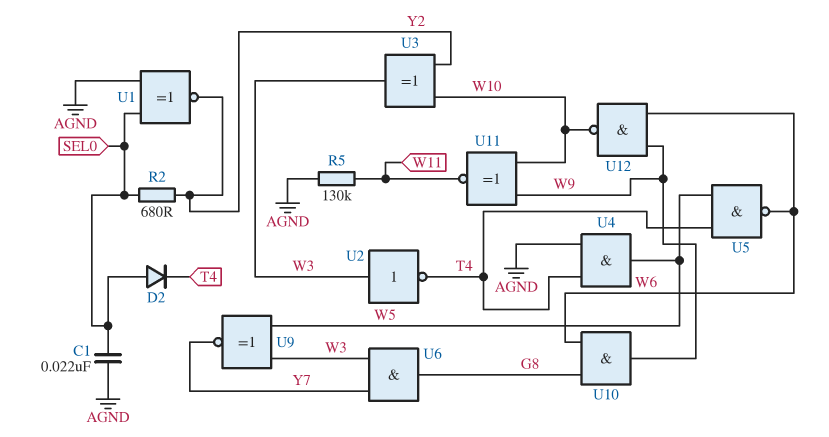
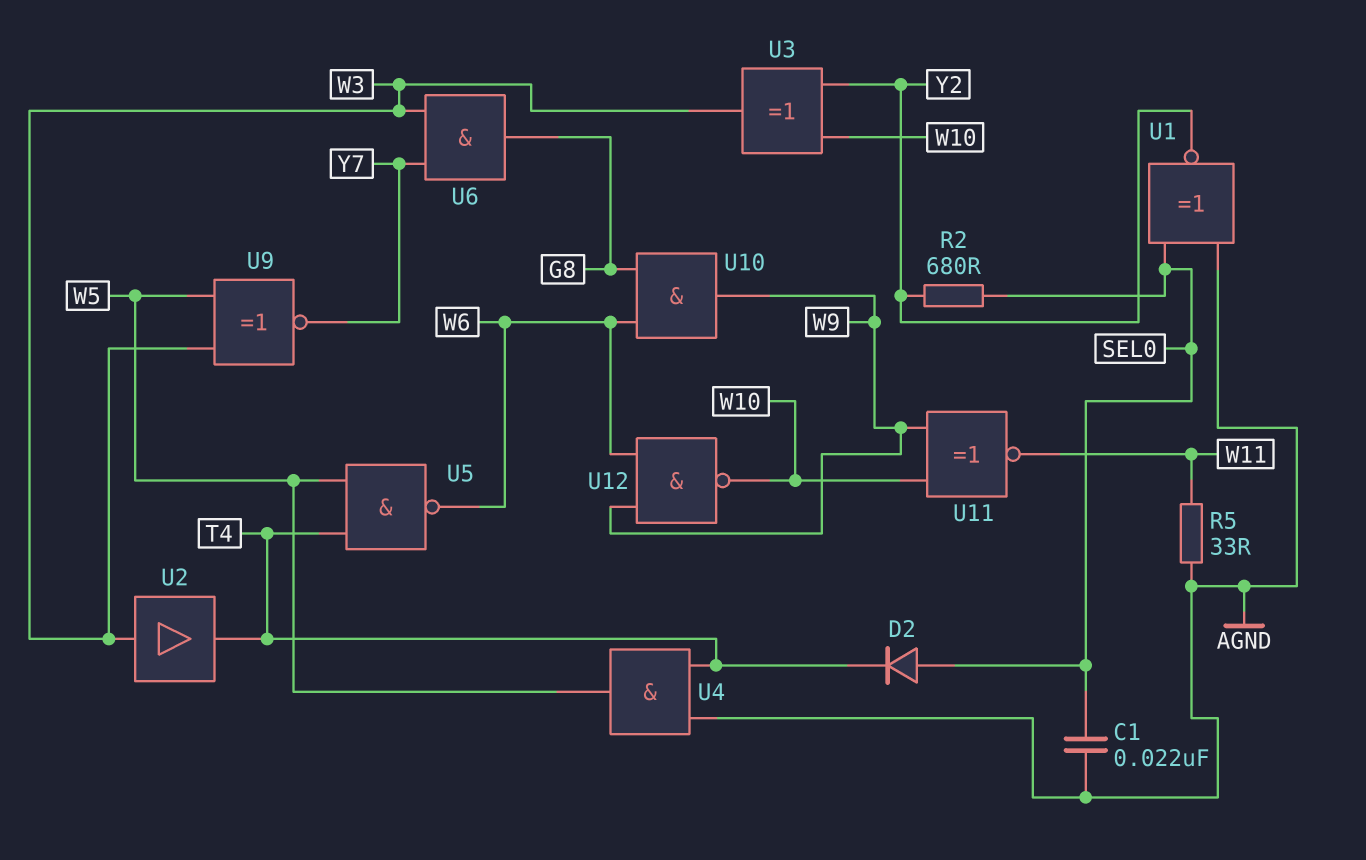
R5: 130k (AGND, W11) -> 33 (AGND, W11)
U2: NOT (in W3, out T4) -> buffer (in W3, out T4)

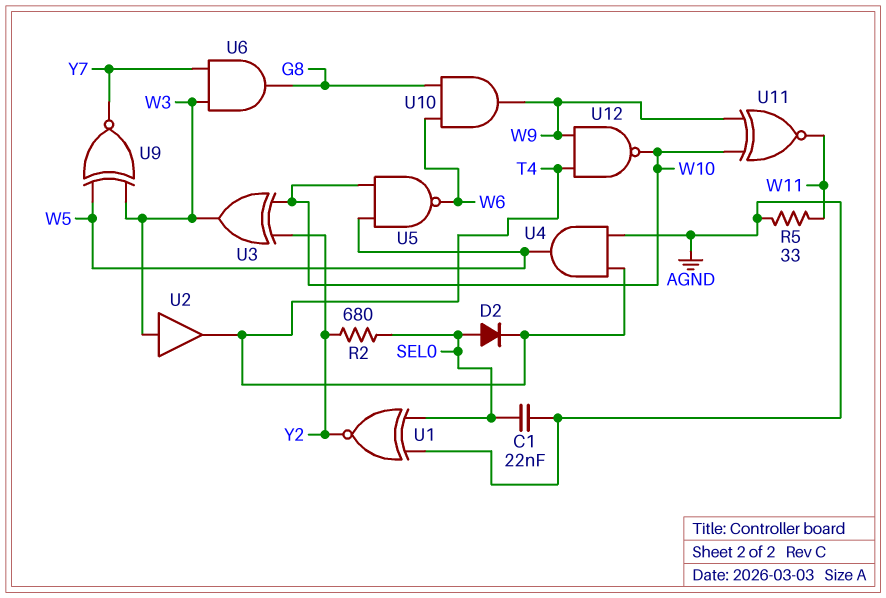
U5: NAND (in T4, in W5, out W6) -> NAND (in W5, in W10, out W6)
U12: NAND (in W6, in W9, out W10) -> NAND (in T4, in W9, out W10)

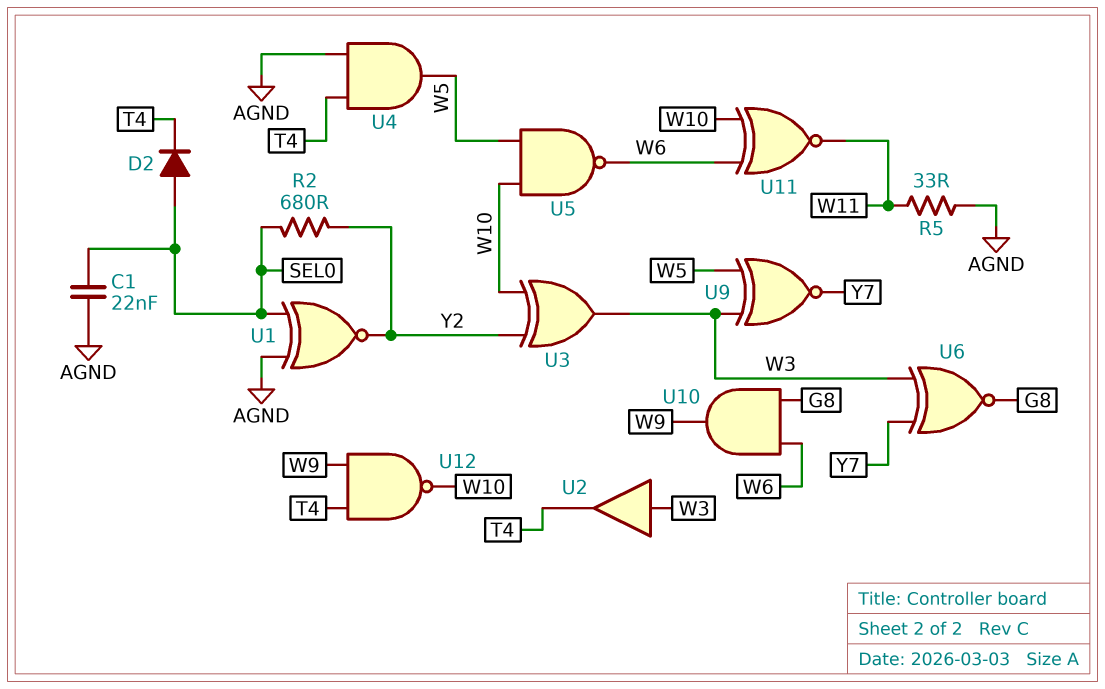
U6: AND (in W3, in Y7, out G8) -> XNOR (in W3, in Y7, out G8)
U11: XNOR (in W9, in W10, out W11) -> XNOR (in W6, in W10, out W11)

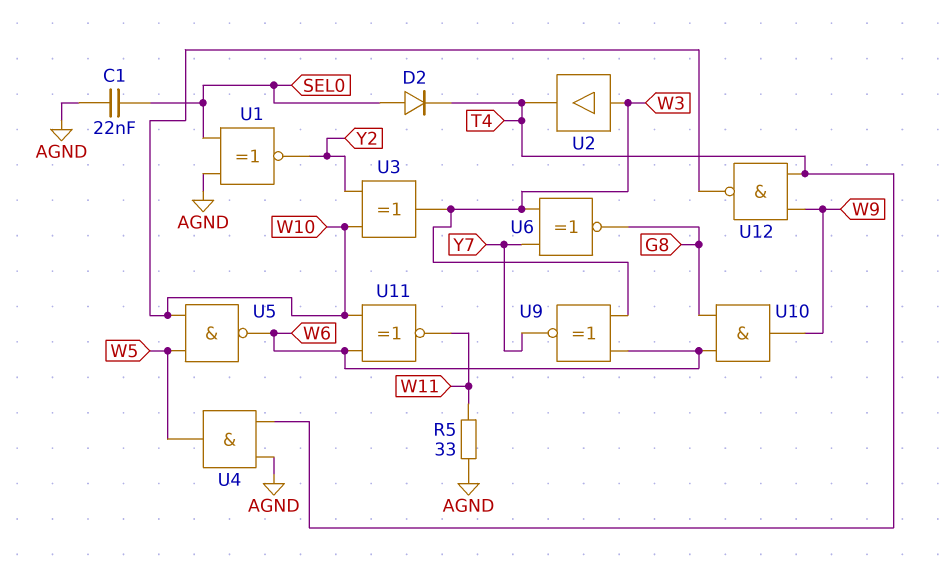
R2: 680 (SEL0, Y2) -> none
U9: XNOR (in W3, in W5, out Y7) -> XNOR (in W3, in W6, out Y7)

